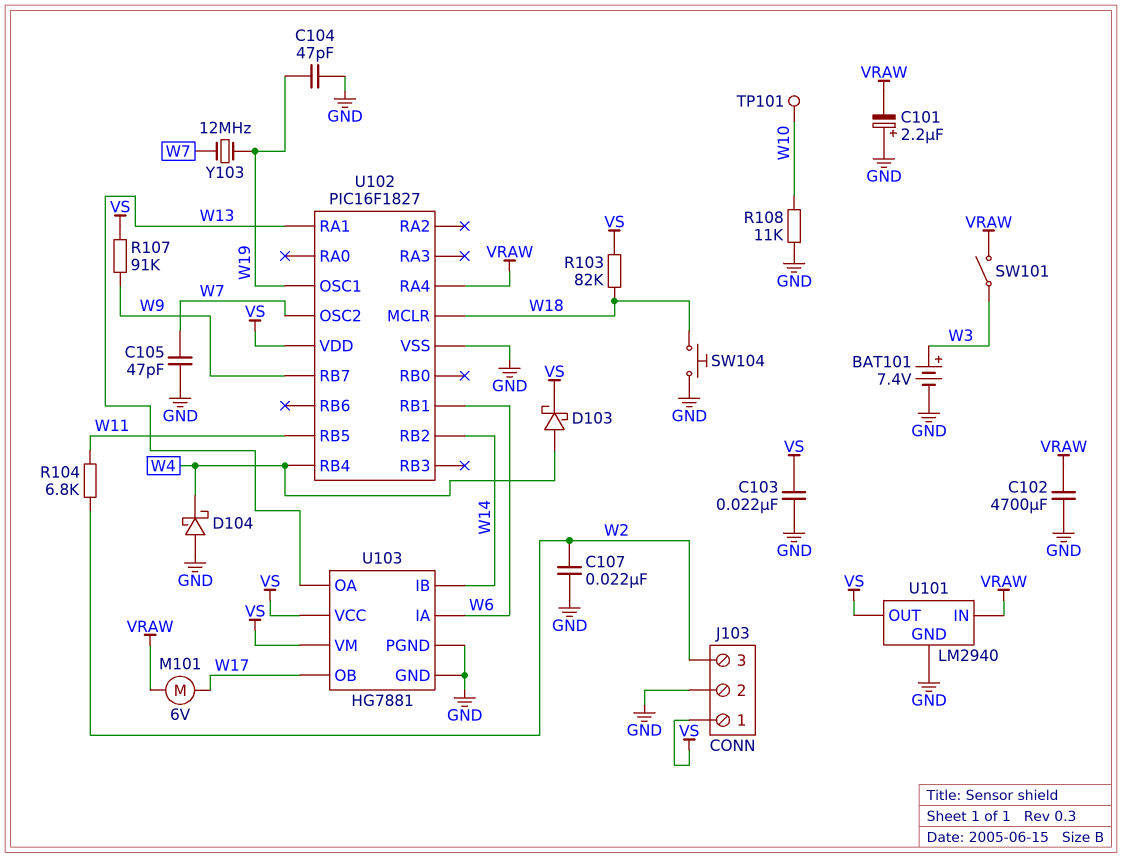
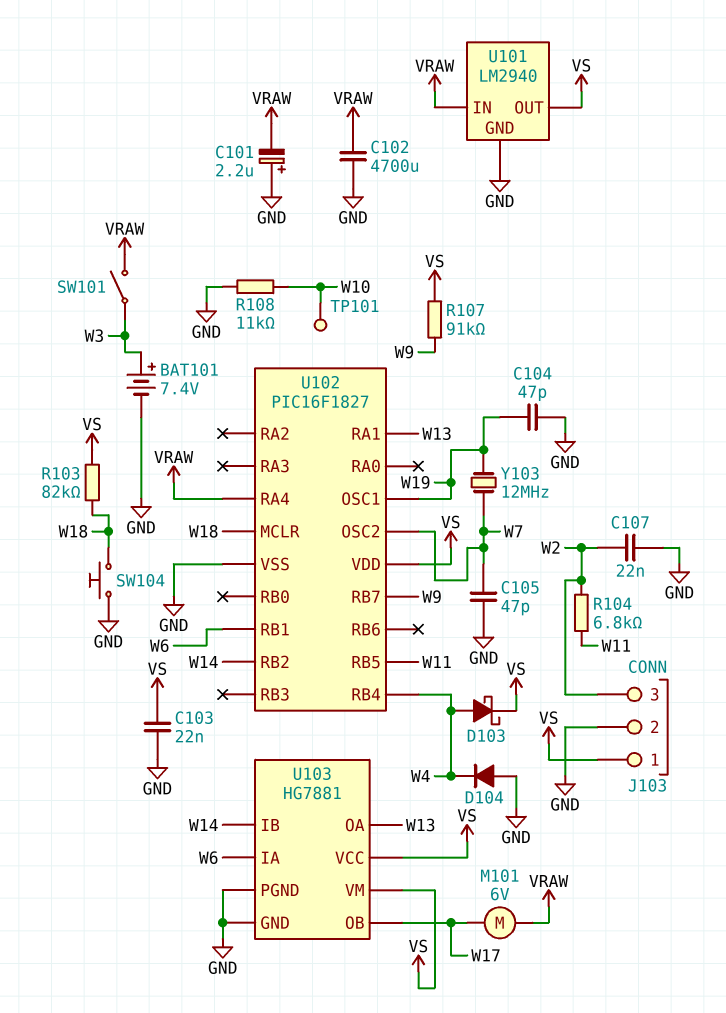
D104: schottky (A GND, K W4) -> diode (A GND, K W4)

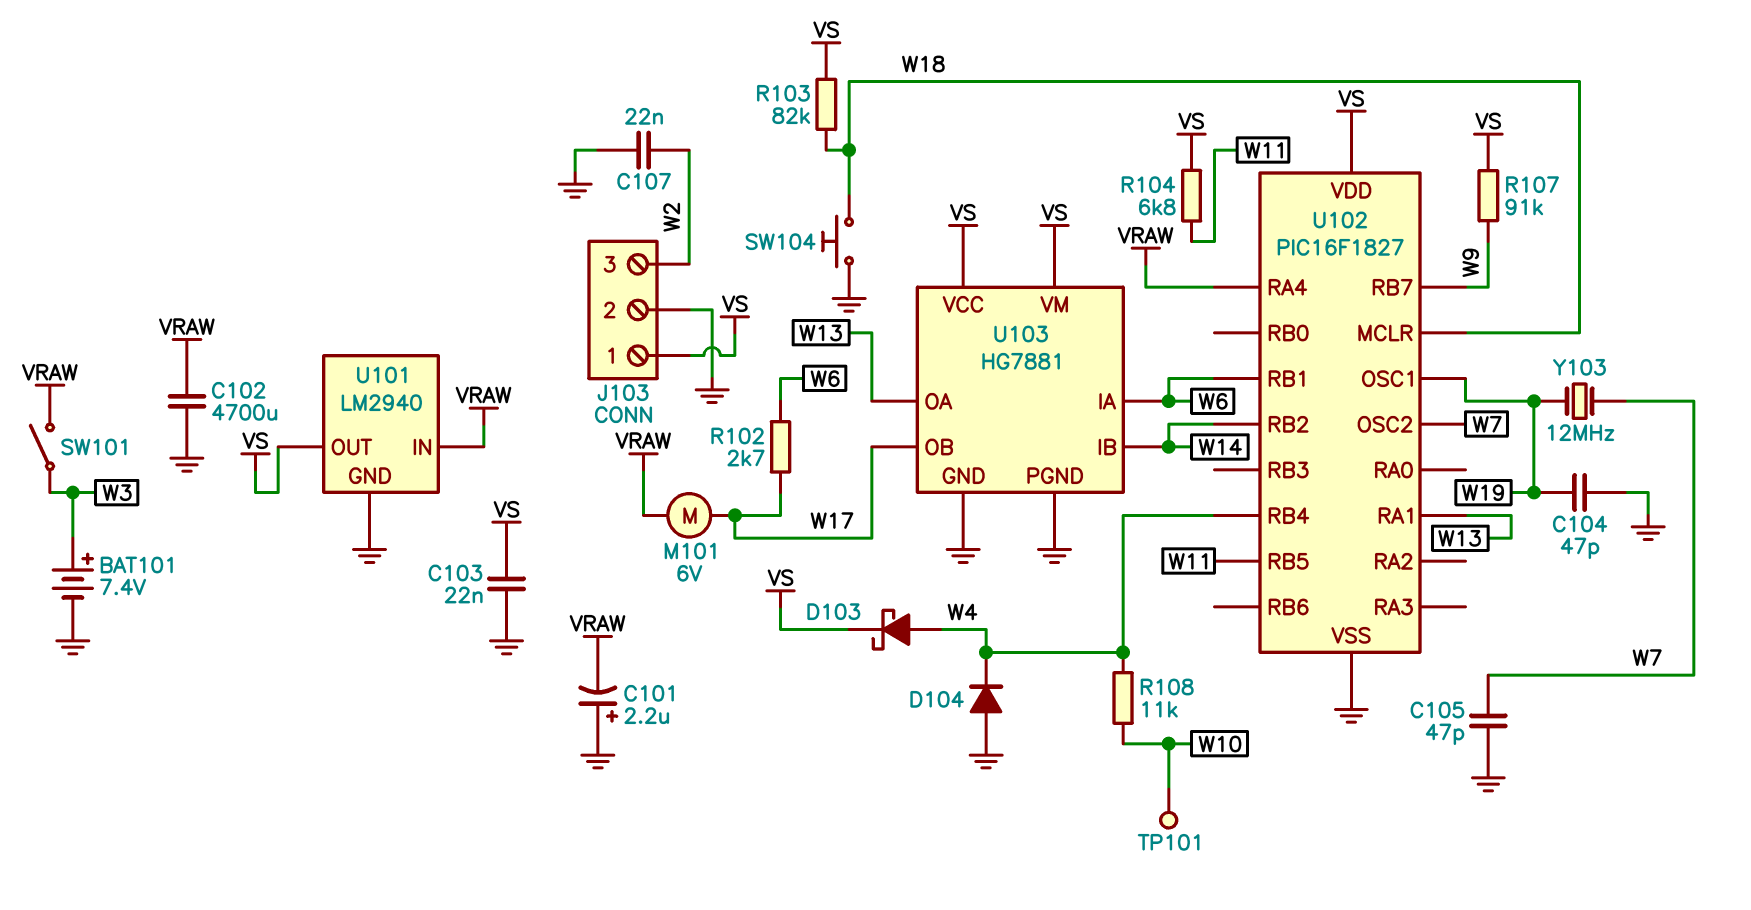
R102: none -> 2.7k (W6, W17)
R104: 6.8k (W2, W11) -> 6.8k (VS, W11)
R108: 11k (GND, W10) -> 11k (W4, W10)

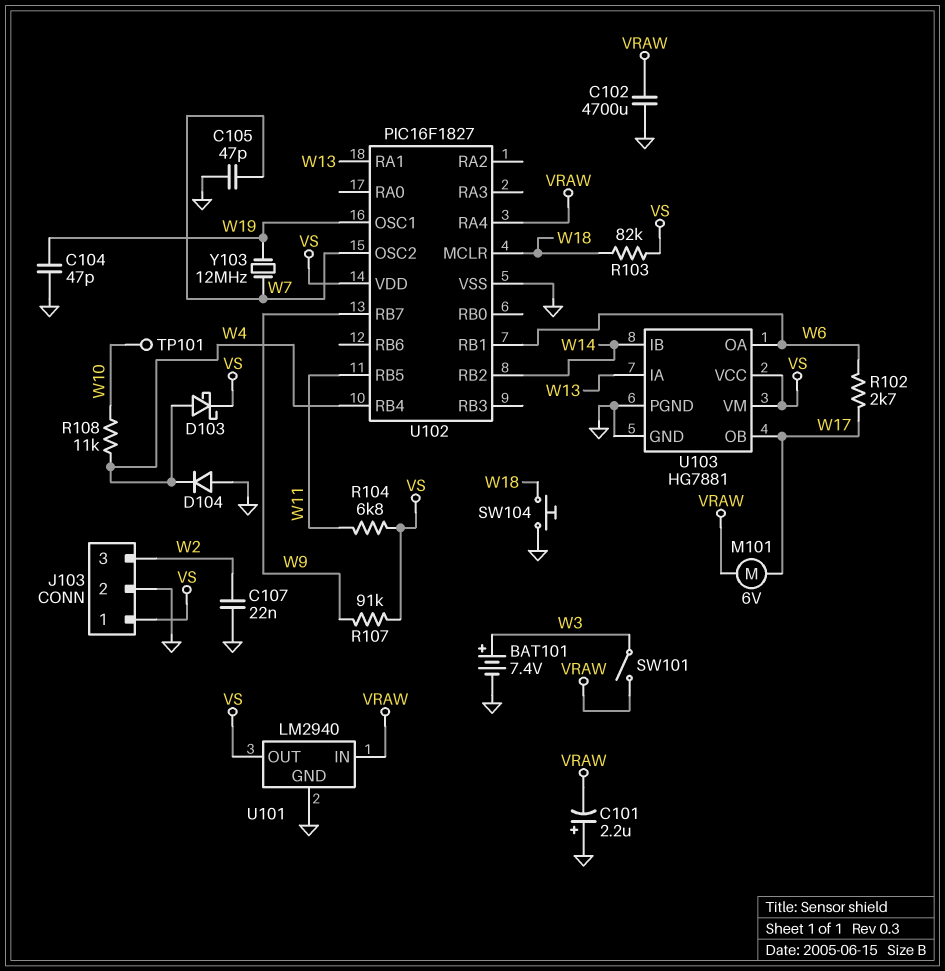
C103: 22nF (GND, VS) -> none
U103 pin IA: W6 -> W13
U103 pin OA: W13 -> W6

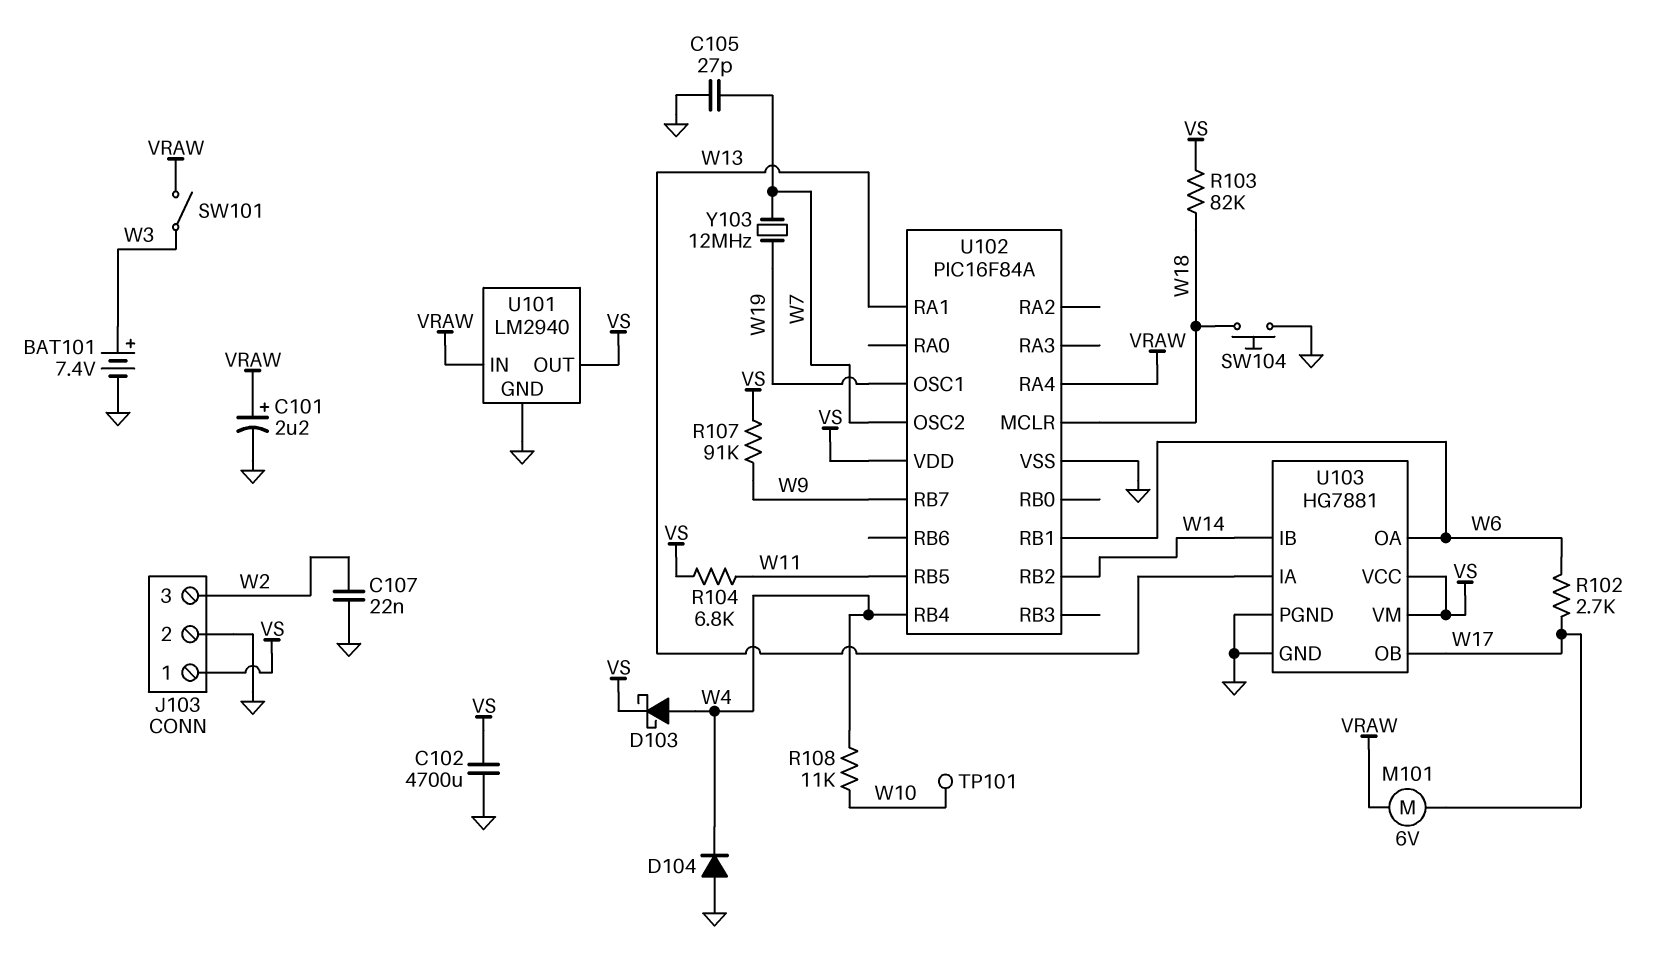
C101: 2.2uF (plus GND, minus VRAW) -> 2.2uF (plus VRAW, minus GND)
C102: 4700uF (GND, VRAW) -> 4700uF (GND, VS)
C104: 47pF (GND, W19) -> none
C105: 47pF (GND, W7) -> 27pF (GND, W7)
U102: PIC16F1827 -> PIC16F84A

